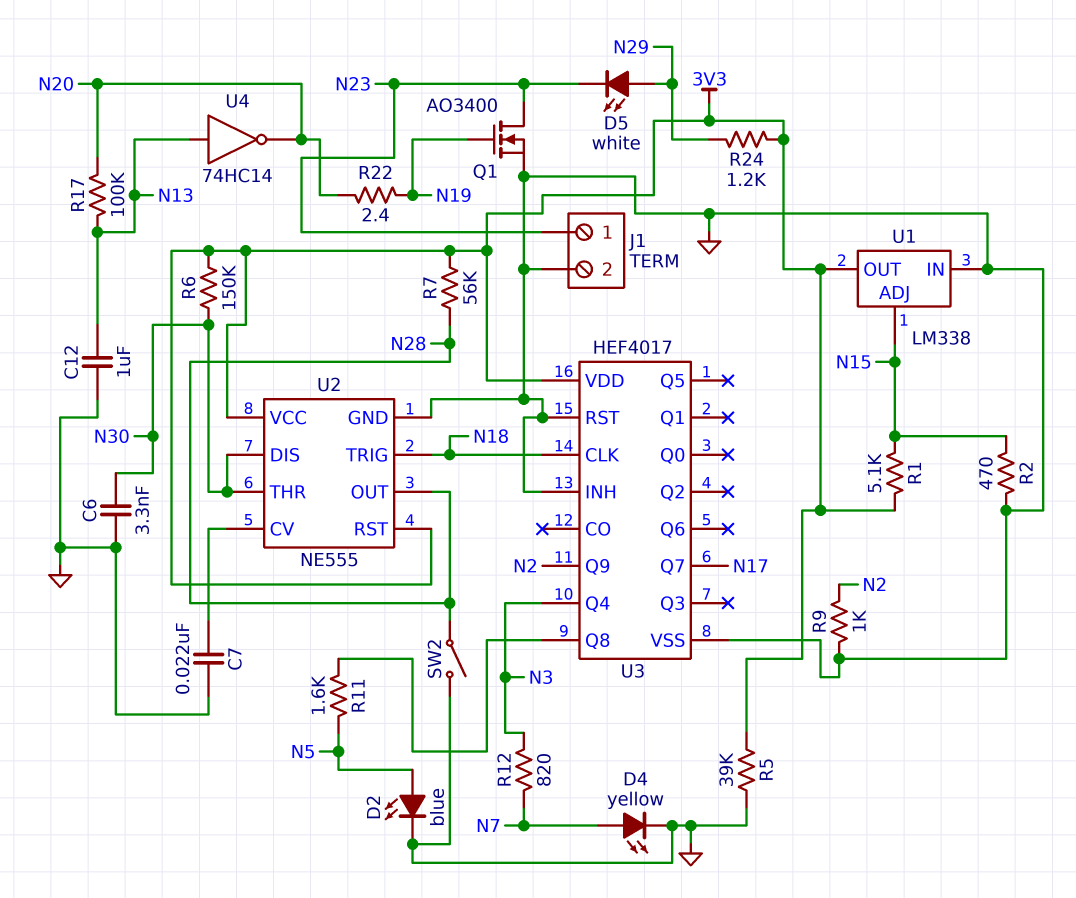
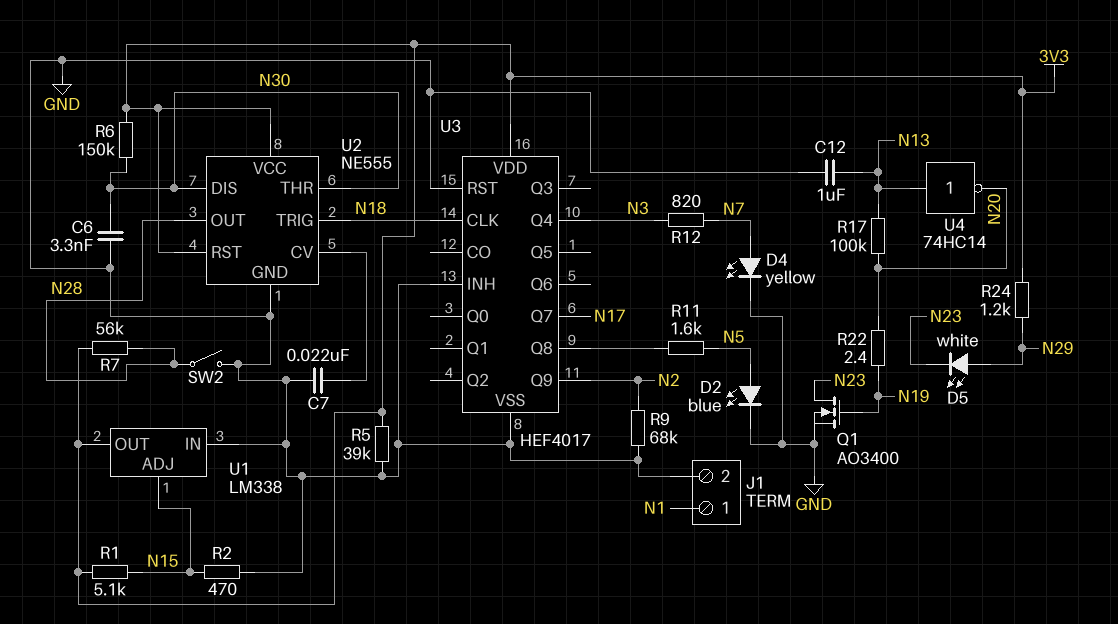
J1 pin 1: N23 -> N1
R9: 1k (GND, N2) -> 68k (GND, N2)

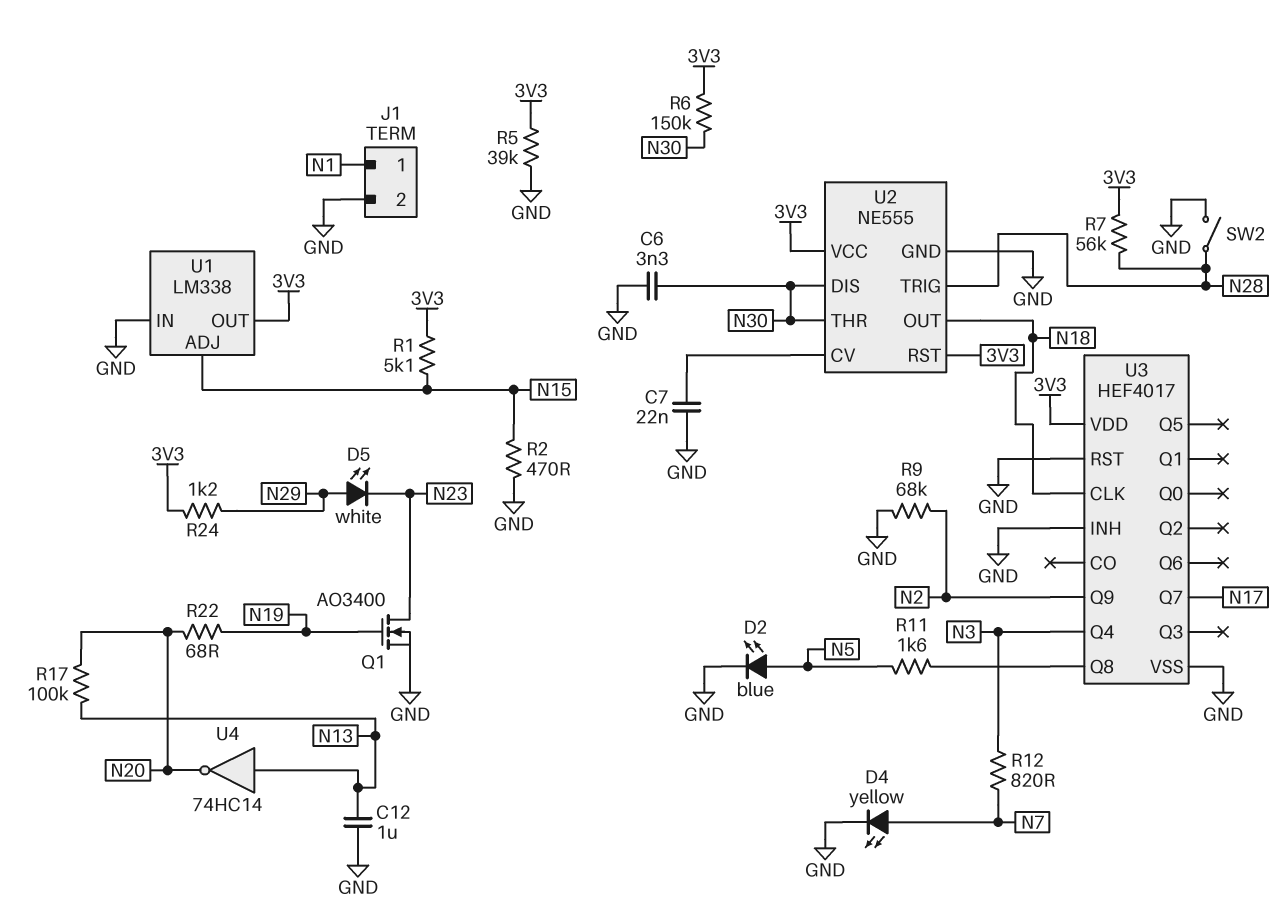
R22: 2.4 (N19, N20) -> 68 (N19, N20)
U2 pin OUT: N28 -> N18
U2 pin TRIG: N18 -> N28

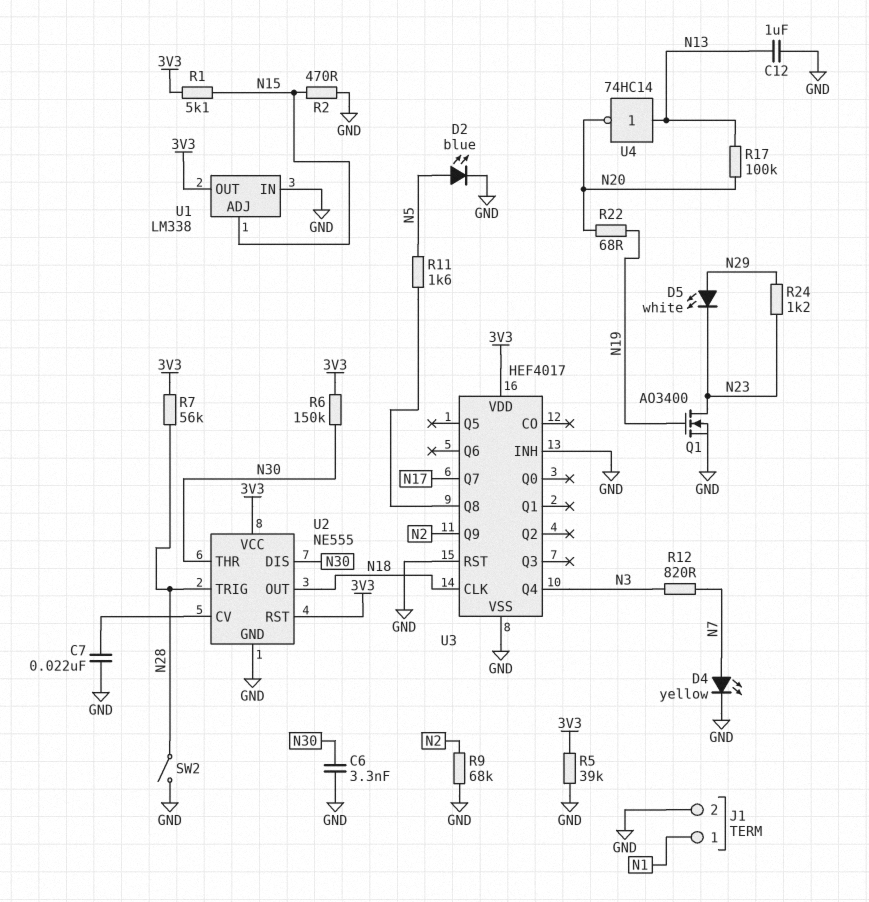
R24: 1.2k (3V3, N29) -> 1.2k (N23, N29)

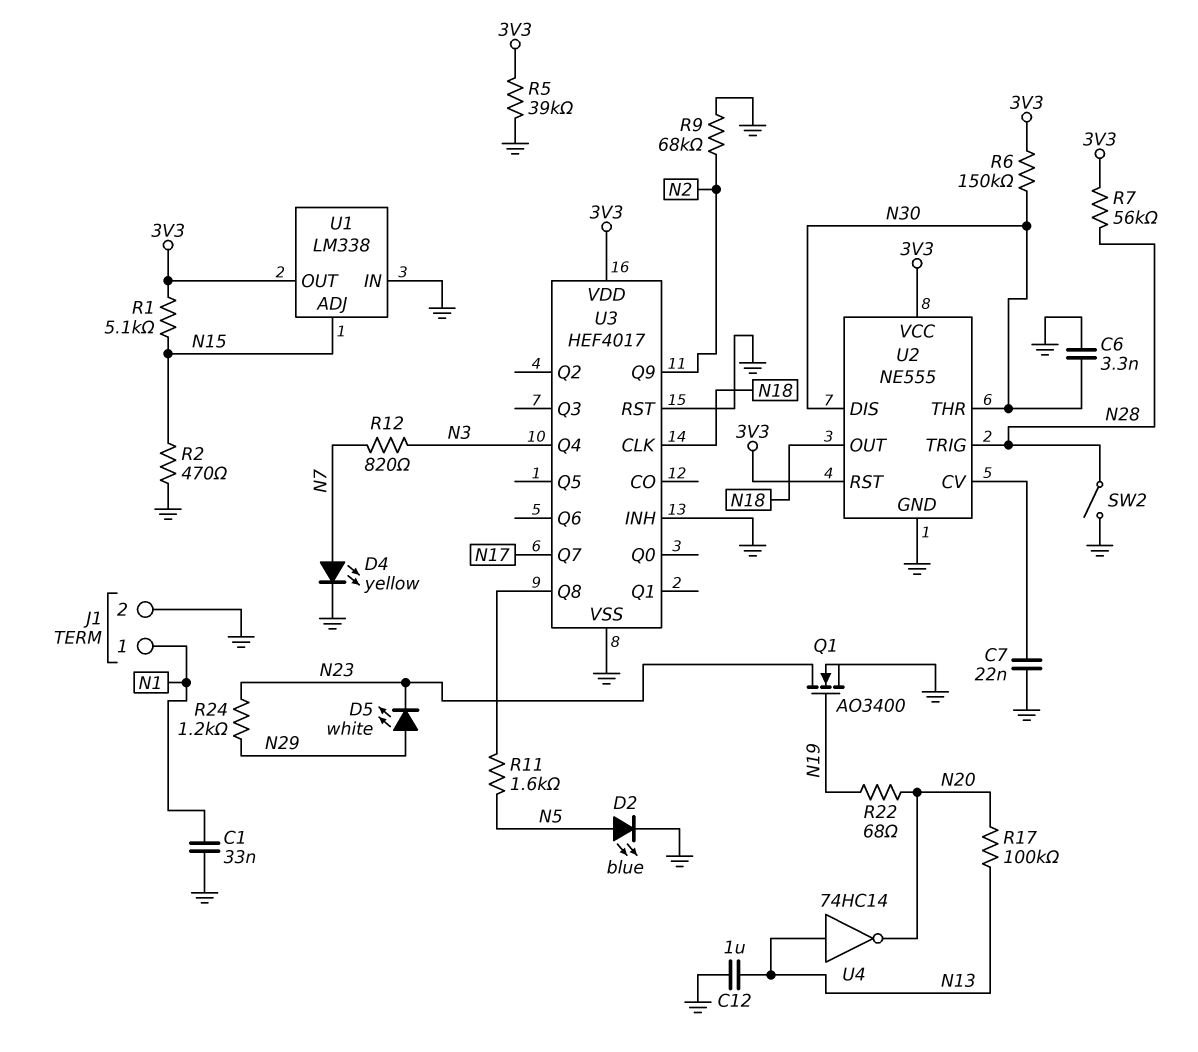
C1: none -> 33nF (GND, N1)

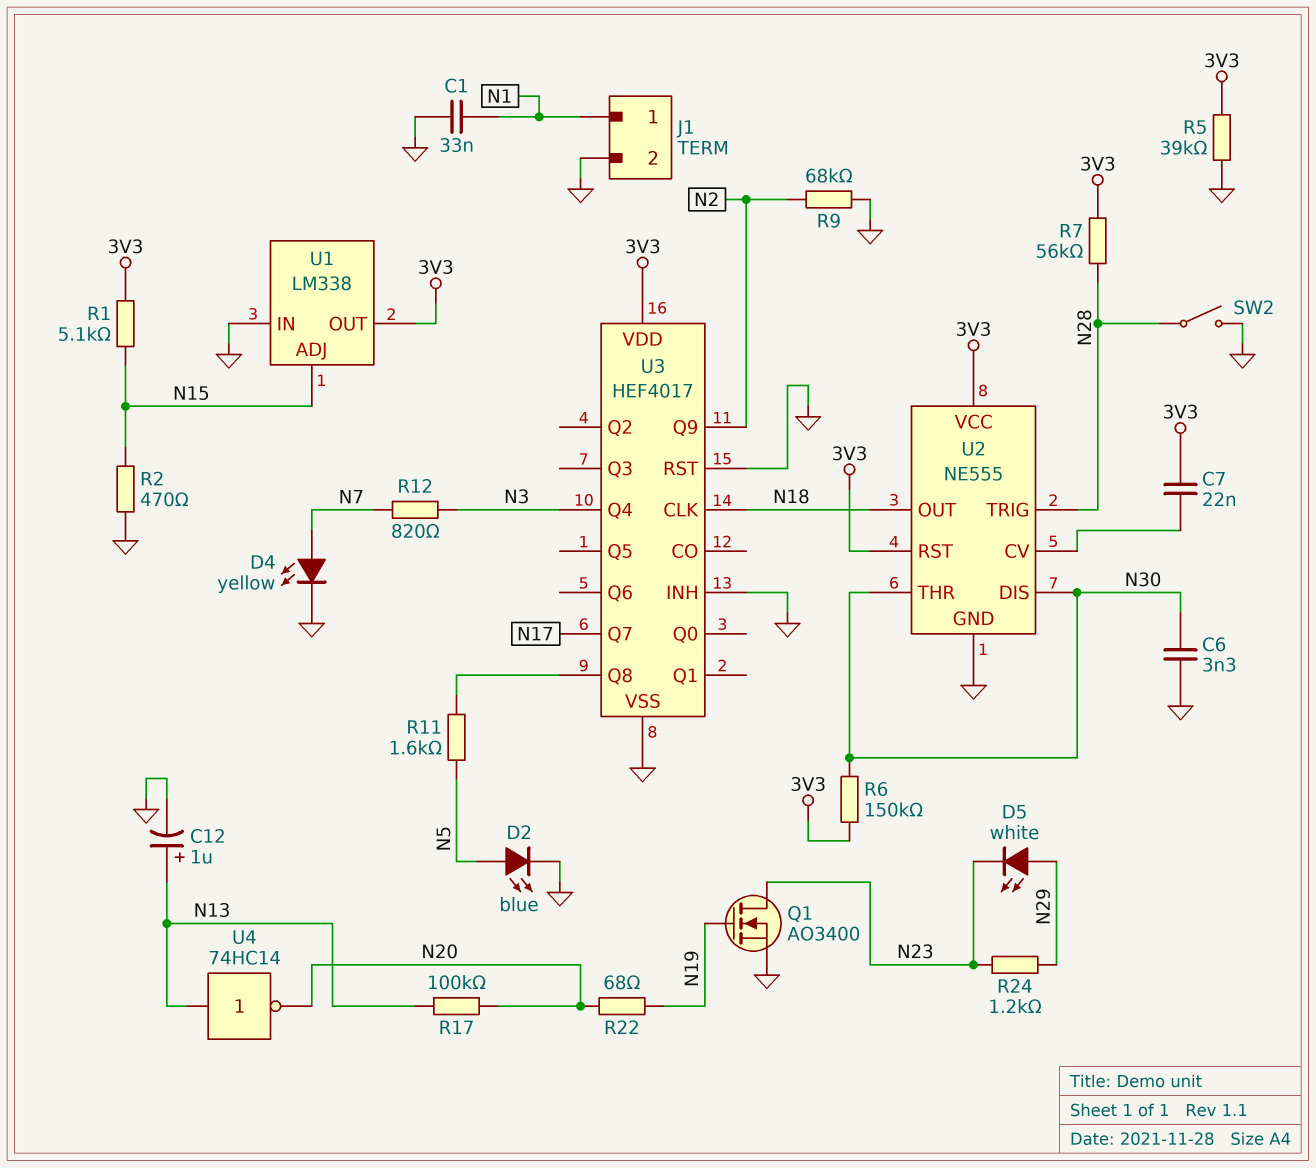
C7: 22nF (GND, U2/CV) -> 22nF (3V3, U2/CV)
C12: 1uF (GND, N13) -> 1uF (plus N13, minus GND)

